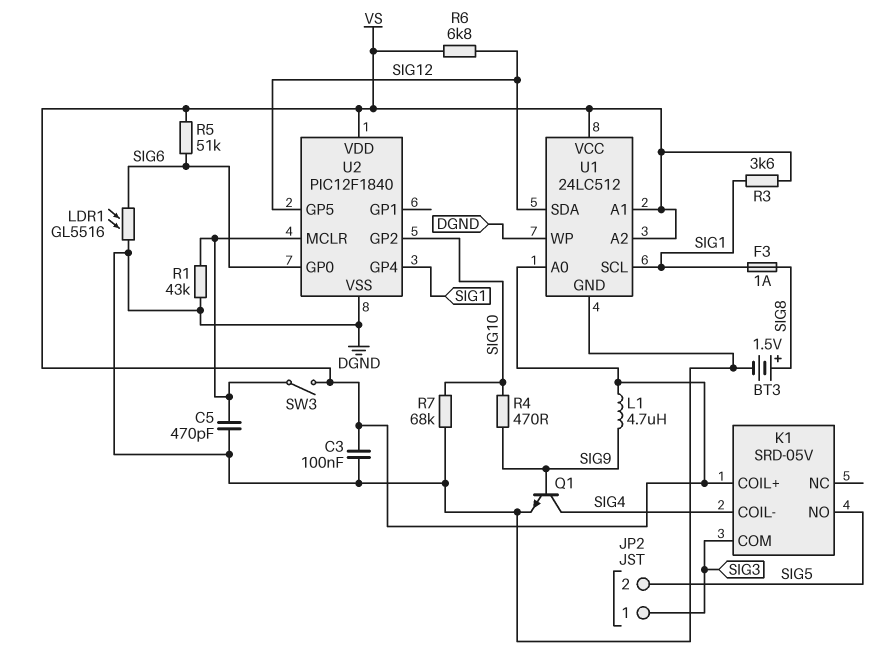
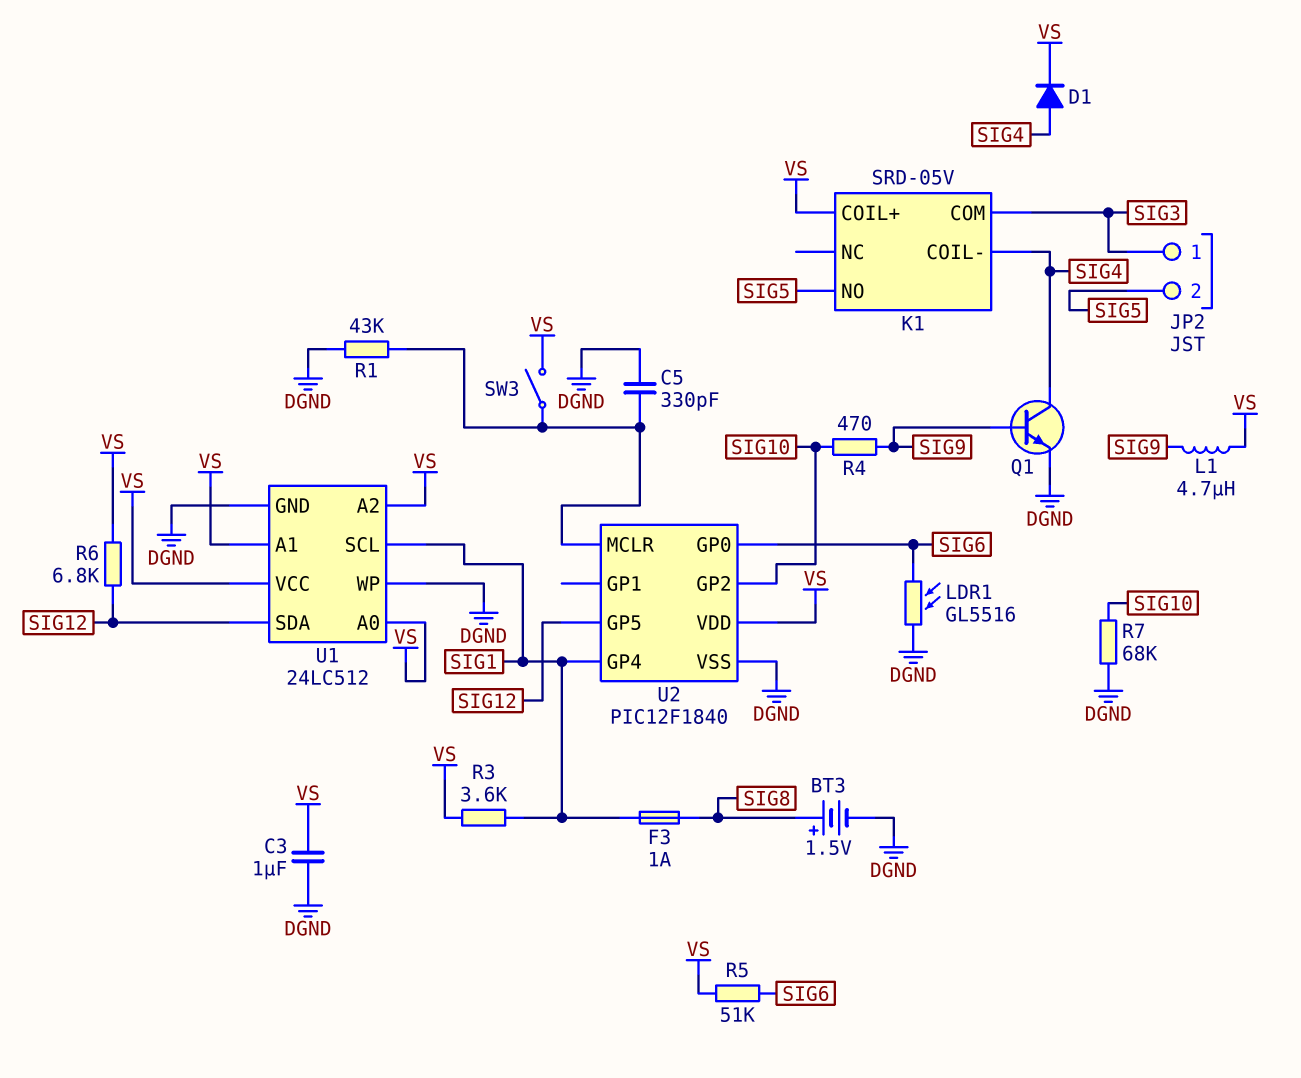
C3: 100nF (DGND, VS) -> 1uF (DGND, VS)
C5: 470pF (DGND, U2/MCLR) -> 330pF (DGND, U2/MCLR)
D1: none -> diode (A SIG4, K VS)

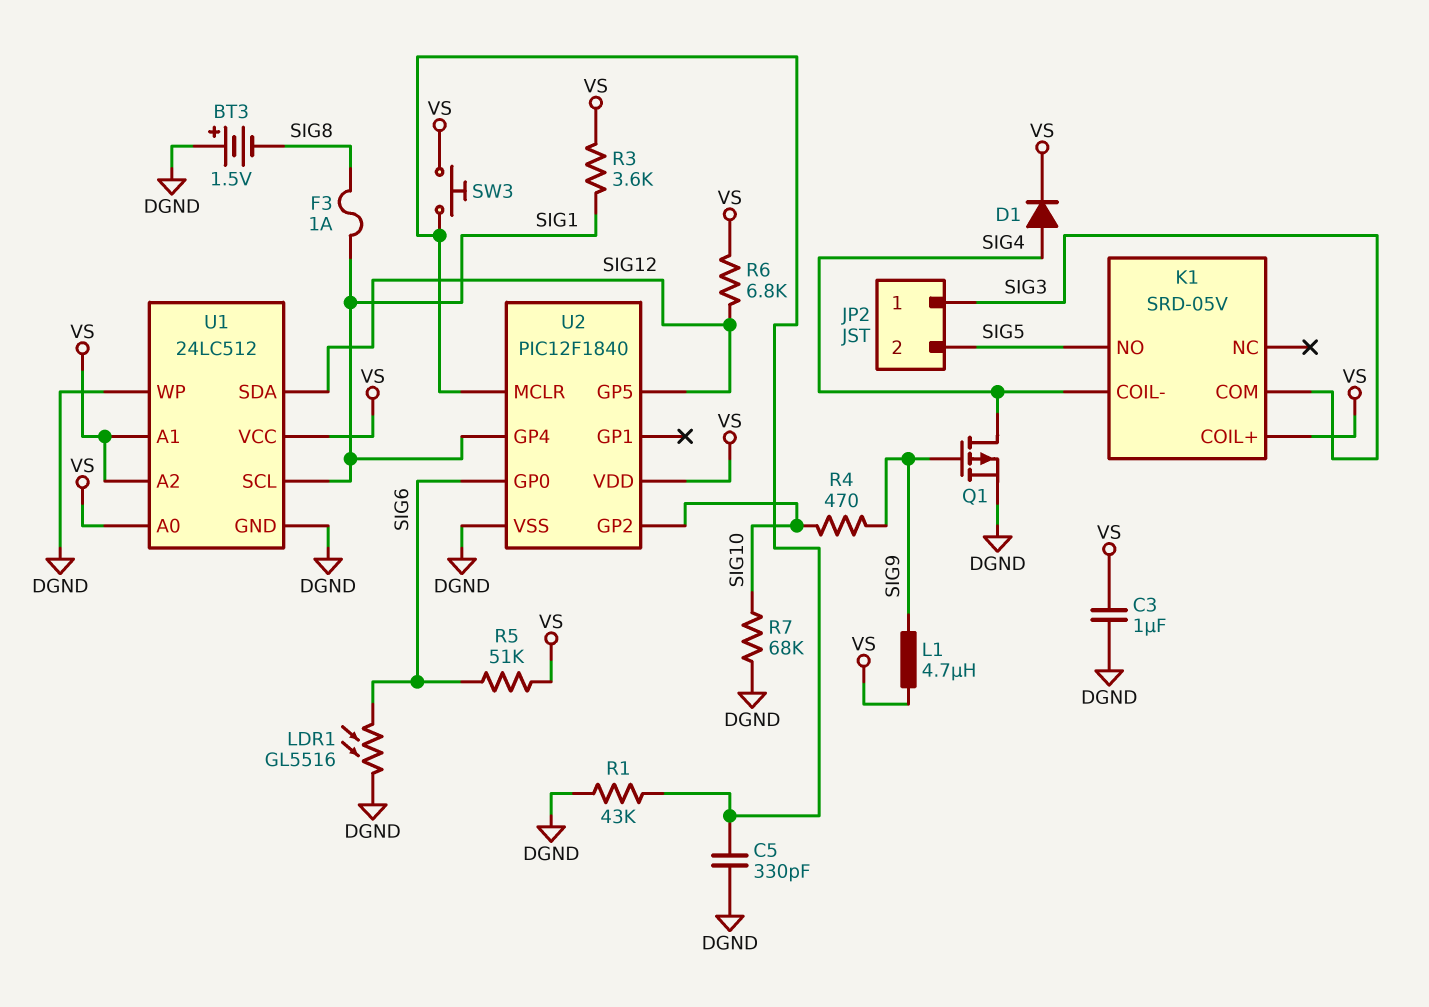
BT3: 1.5V (plus SIG8, minus DGND) -> 1.5V (plus DGND, minus SIG8)
Q1: NPN (B SIG9, C SIG4, E DGND) -> PMOS (G SIG9, D SIG4, S DGND)
SW3: switch (U2/MCLR, VS) -> button (U2/MCLR, VS)

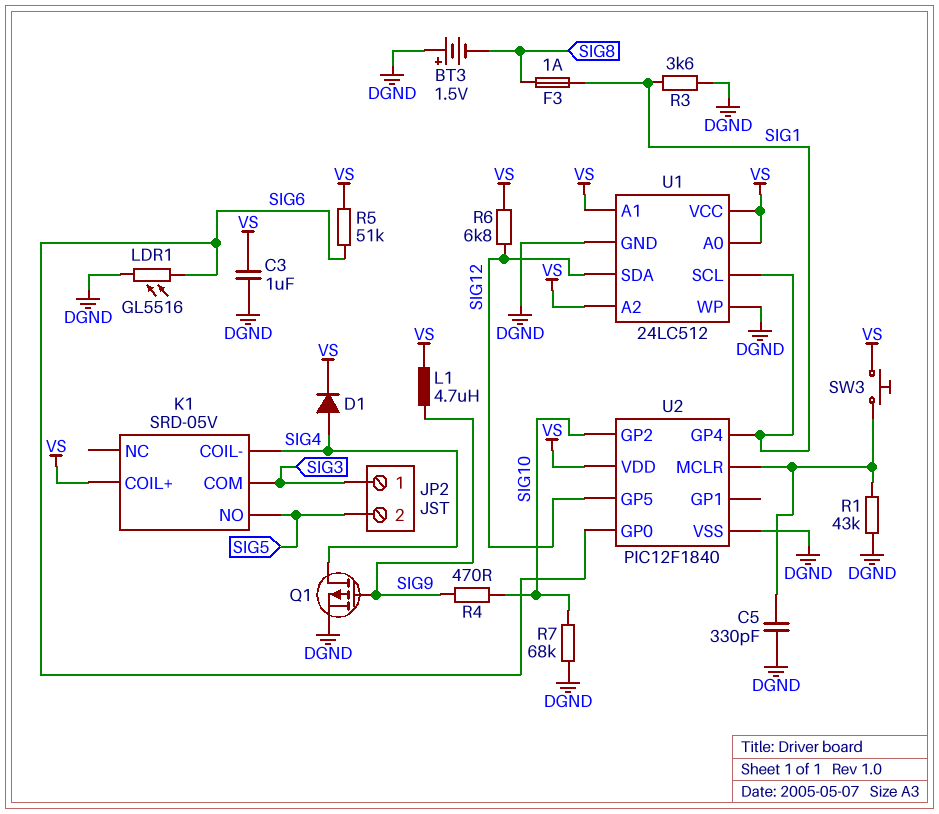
R3: 3.6k (SIG1, VS) -> 3.6k (DGND, SIG1)

